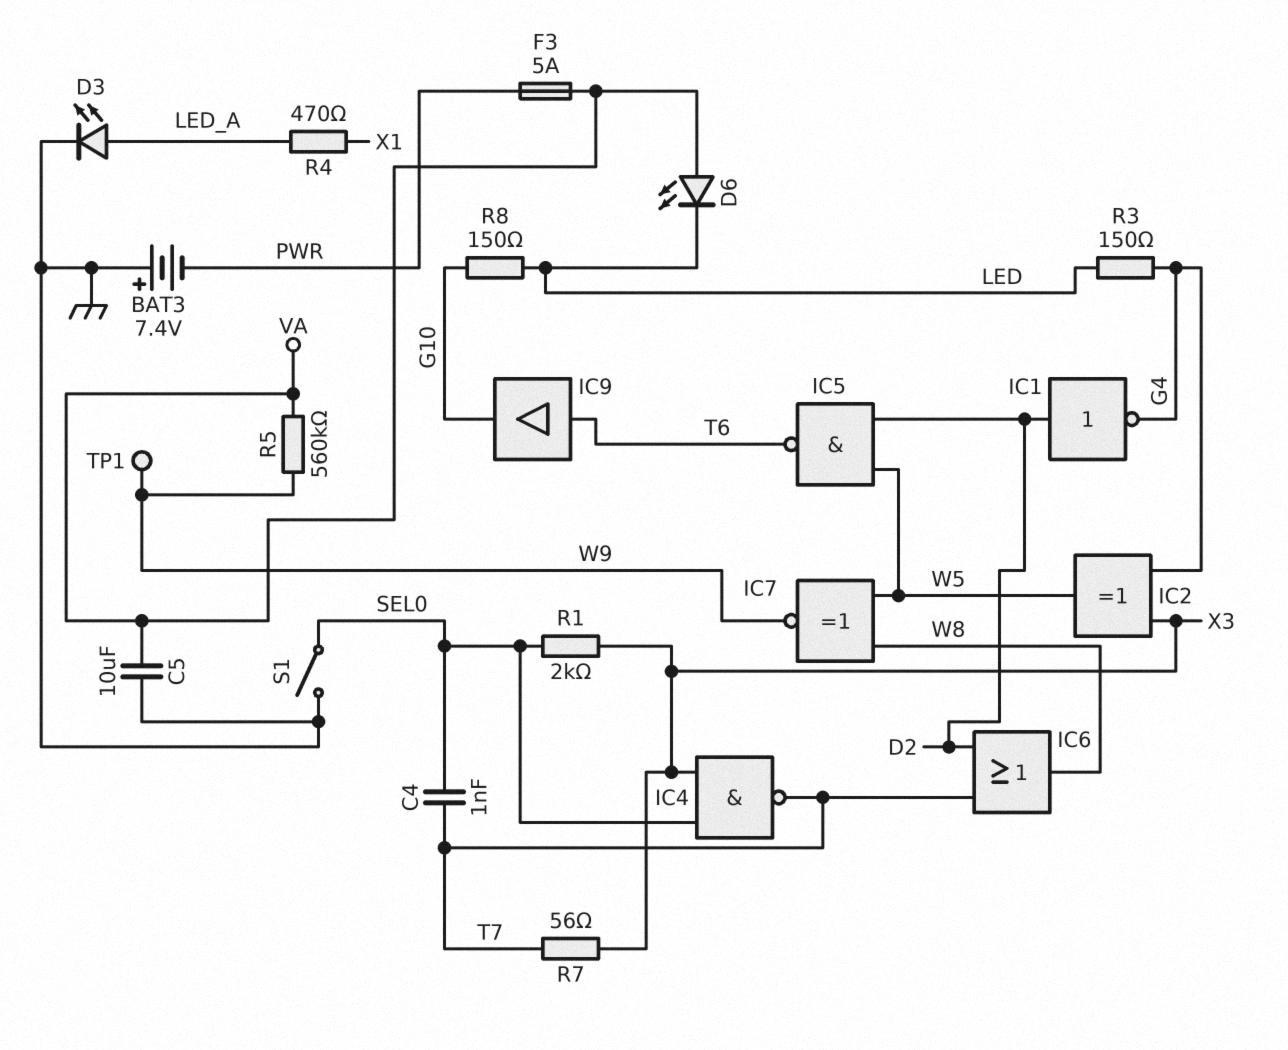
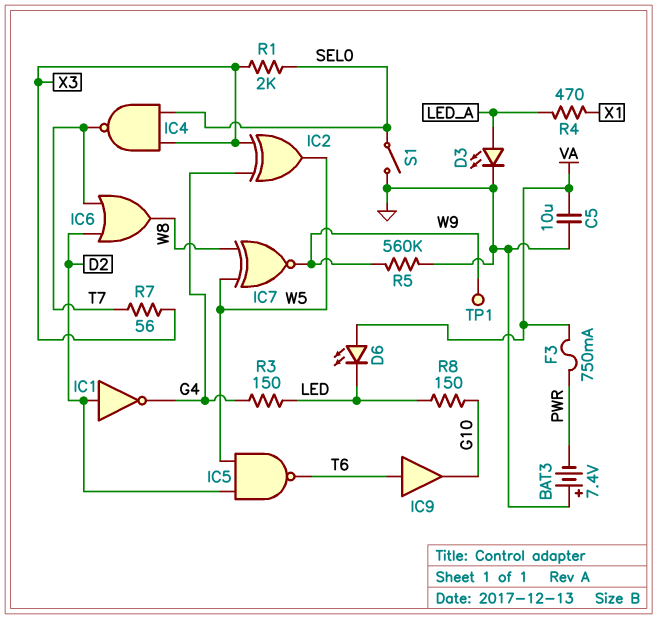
C4: 1nF (SEL0, T7) -> none
F3: 5A (PWR, VA) -> 750mA (PWR, VA)
R5: 560k (VA, W9) -> 560k (GND, W9)

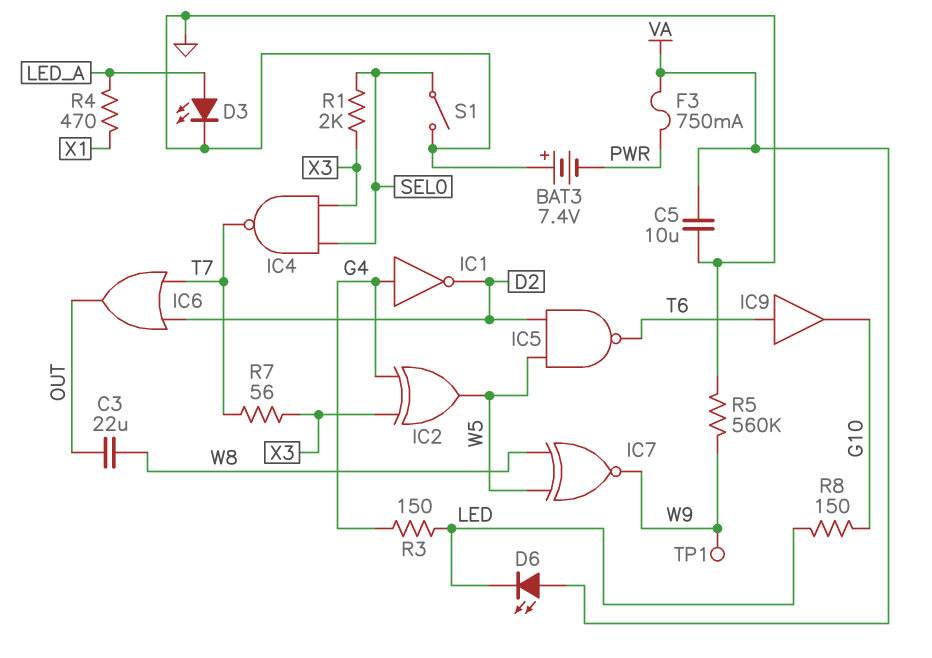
C3: none -> 22uF (OUT, W8)
IC1: NOT (in D2, out G4) -> NOT (in G4, out D2)
IC6: OR (in D2, in T7, out W8) -> OR (in D2, in T7, out OUT)

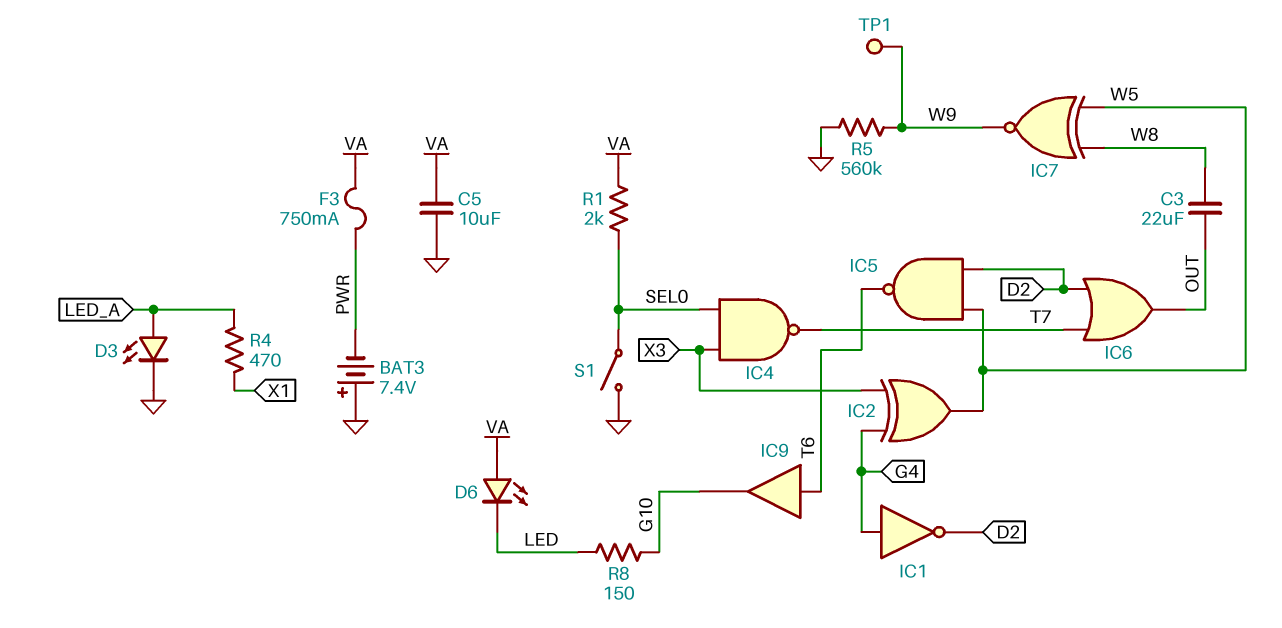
R1: 2k (SEL0, X3) -> 2k (SEL0, VA)
R3: 150 (G4, LED) -> none
R7: 56 (T7, X3) -> none

